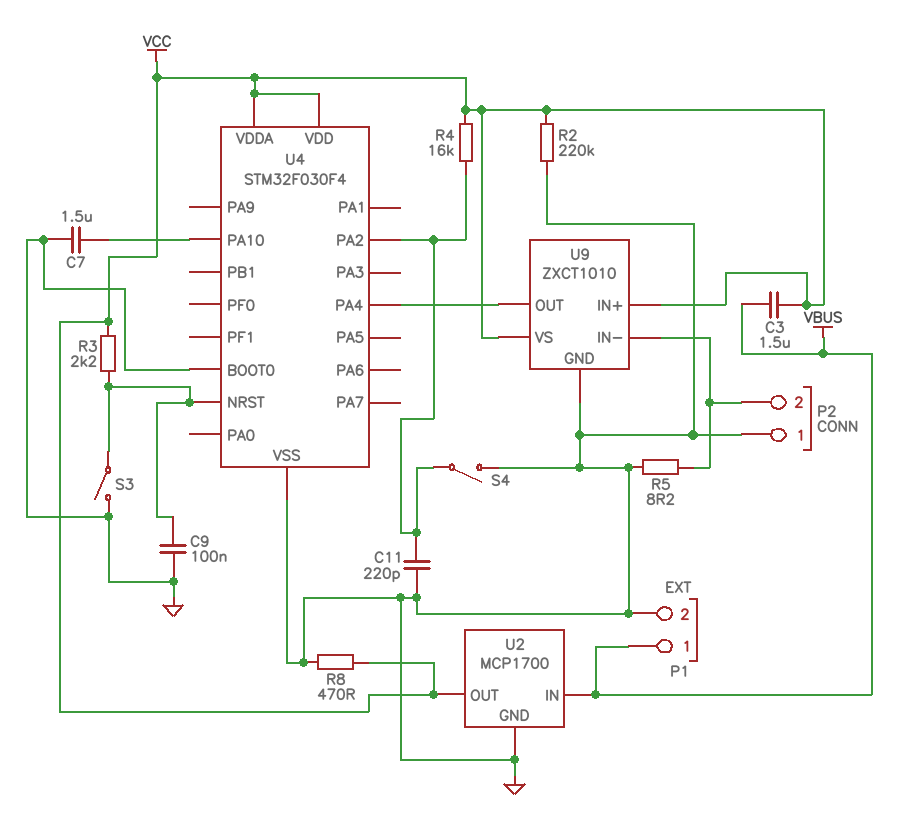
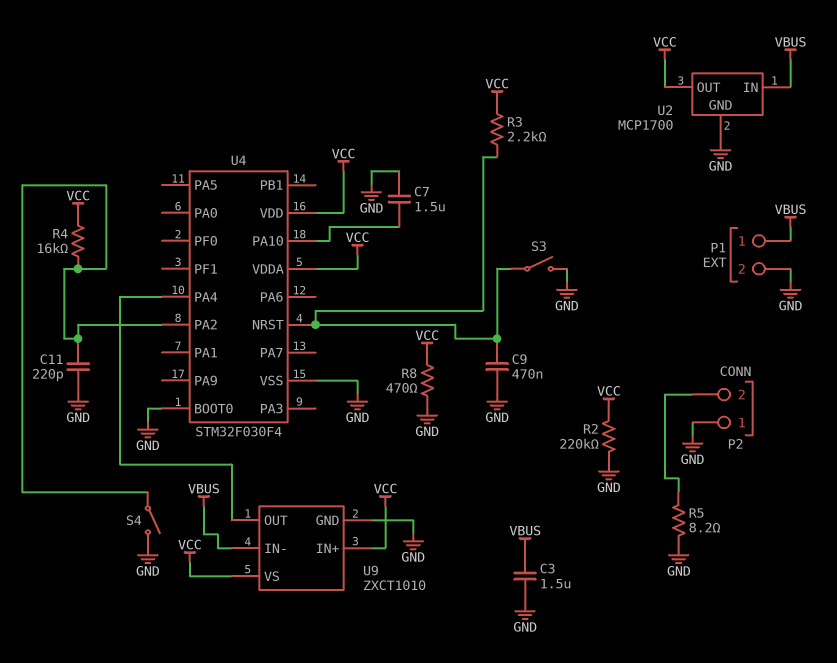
C3: 1.5uF (VBUS, VCC) -> 1.5uF (GND, VBUS)
C9: 100nF (GND, U4/NRST) -> 470nF (GND, U4/NRST)
U9 pin IN-: P2/2 -> VBUS

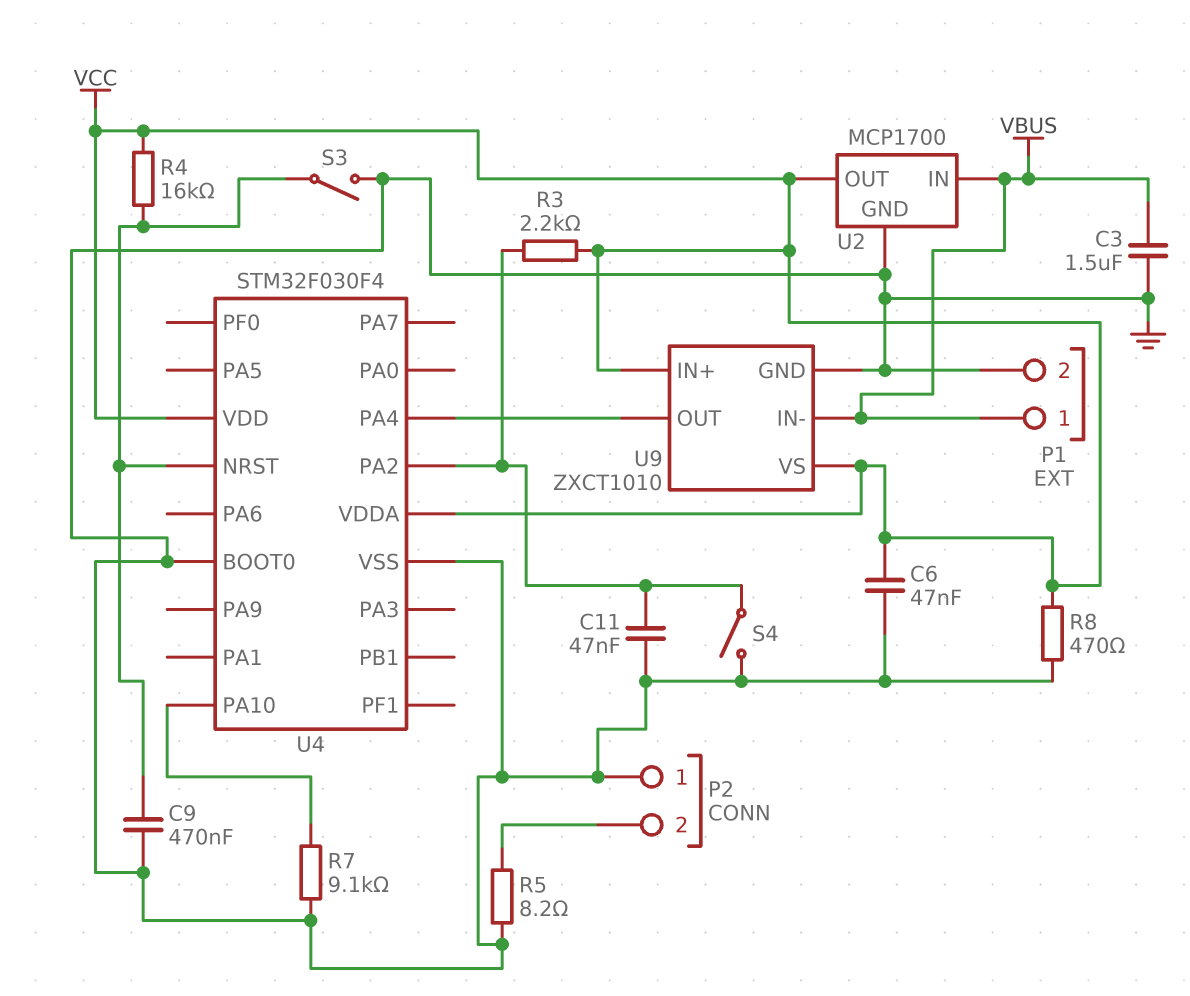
C6: none -> 47nF (GND, VCC)
C7: 1.5uF (GND, U4/PA10) -> none
C11: 220pF (GND, U4/PA2) -> 47nF (GND, U4/PA2)
R2: 220k (GND, VCC) -> none
R3: 2.2k (U4/NRST, VCC) -> 2.2k (U4/PA2, VCC)
R4: 16k (U4/PA2, VCC) -> 16k (U4/NRST, VCC)
R7: none -> 9.1k (GND, U4/PA10)

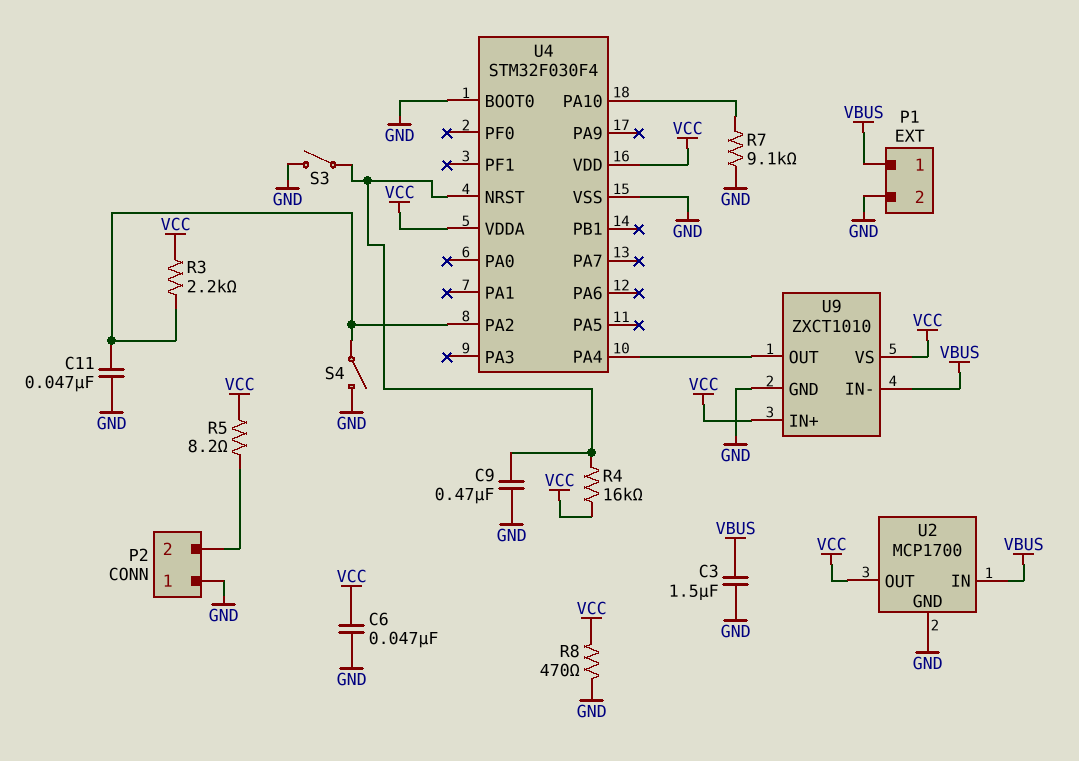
R5: 8.2 (GND, P2/2) -> 8.2 (P2/2, VCC)

